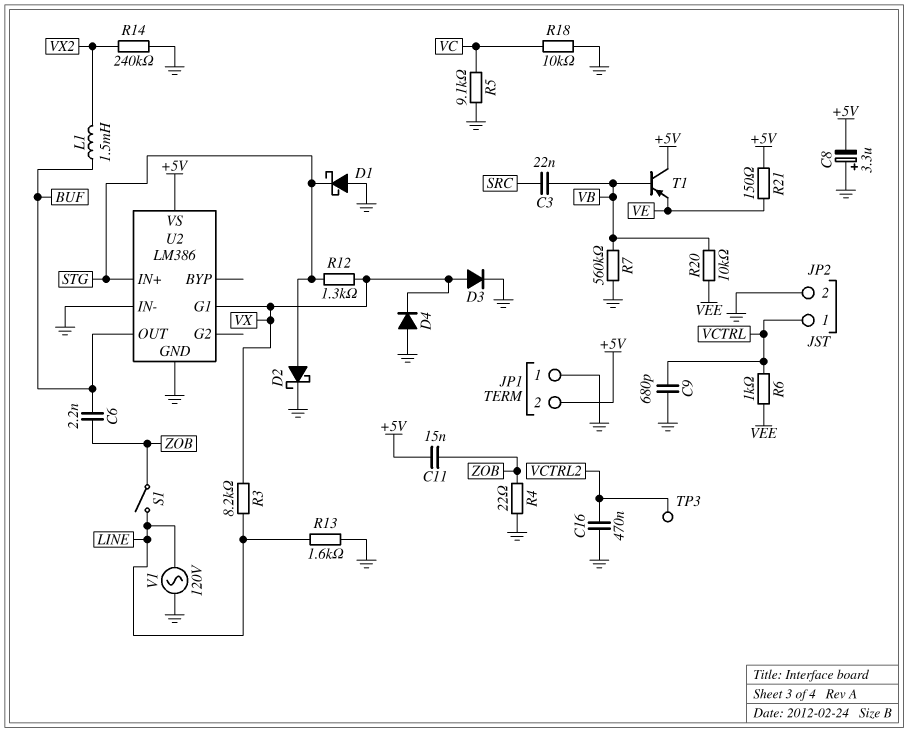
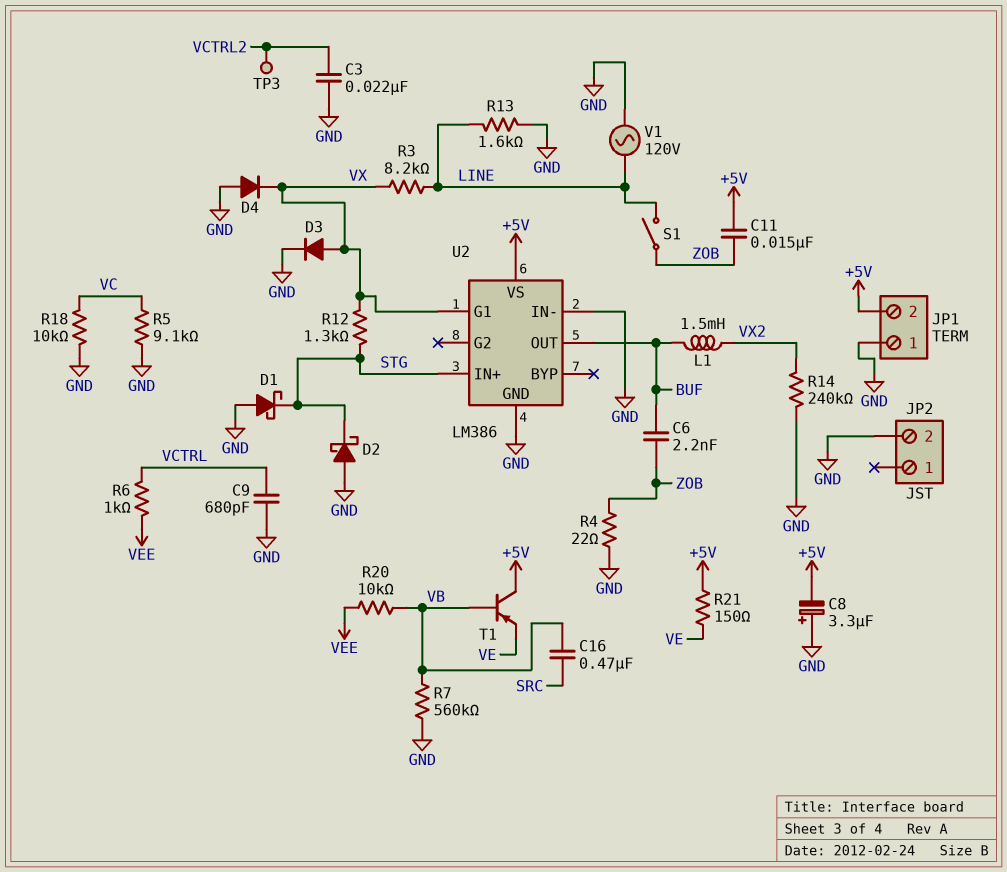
C3: 22nF (SRC, VB) -> 22nF (GND, VCTRL2)
C16: 470nF (GND, VCTRL2) -> 470nF (SRC, VB)
D2: schottky (A STG, K GND) -> schottky (A GND, K STG)
JP2 pin 1: VCTRL -> none

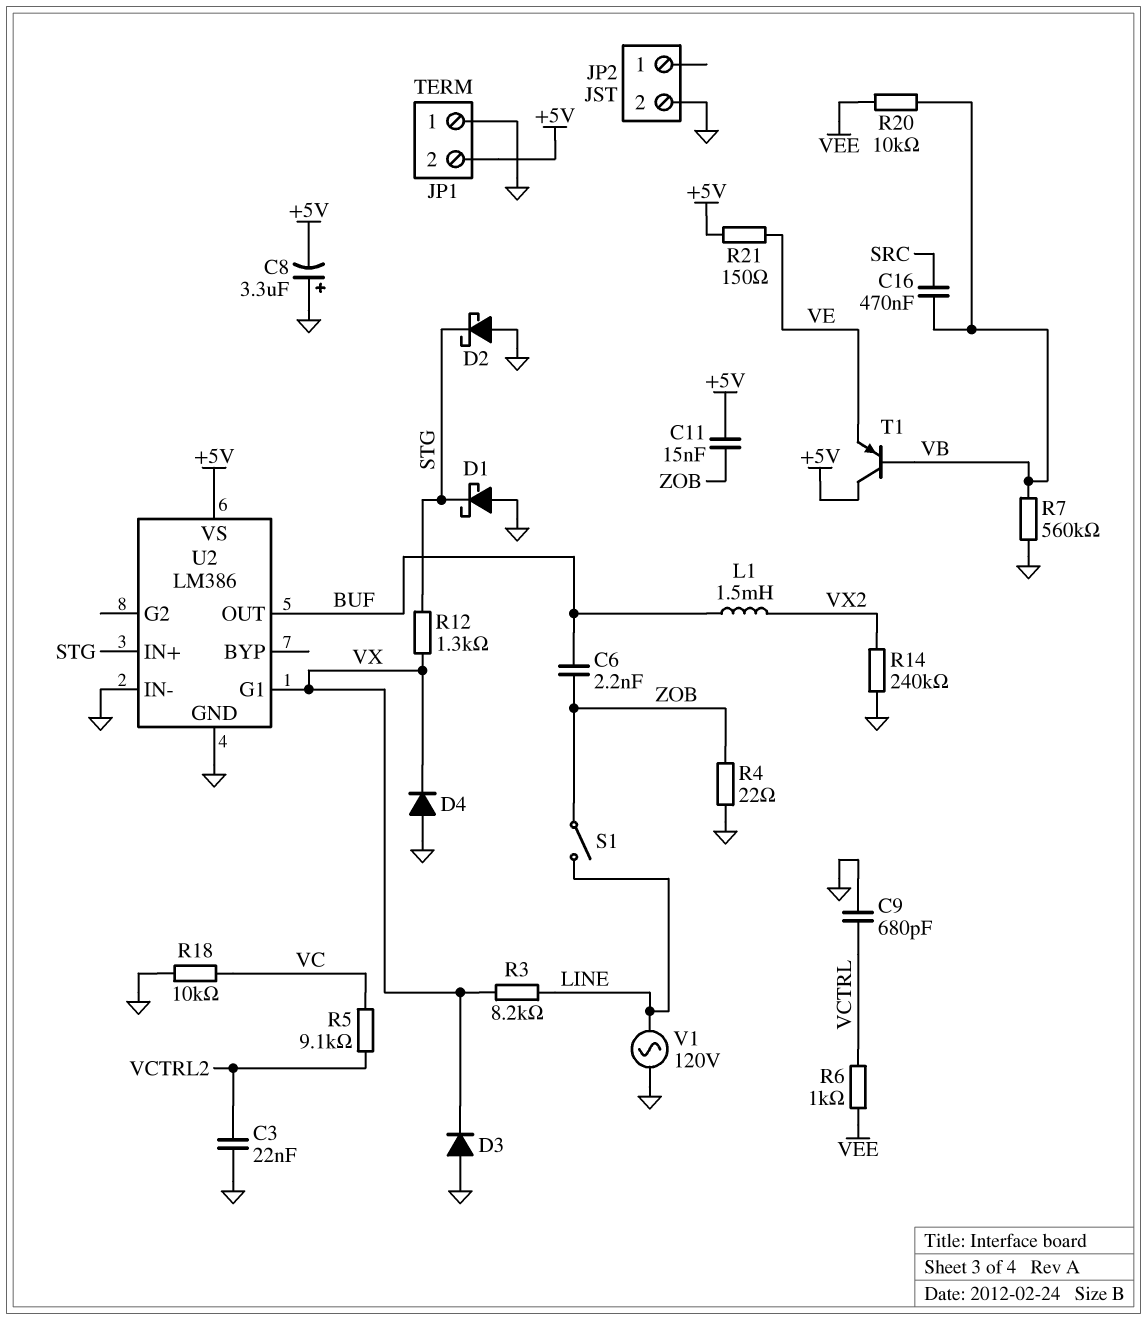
D3: diode (A VX, K GND) -> diode (A GND, K VX)
R5: 9.1k (GND, VC) -> 9.1k (VC, VCTRL2)
R13: 1.6k (GND, LINE) -> none
TP3: test point (VCTRL2) -> none

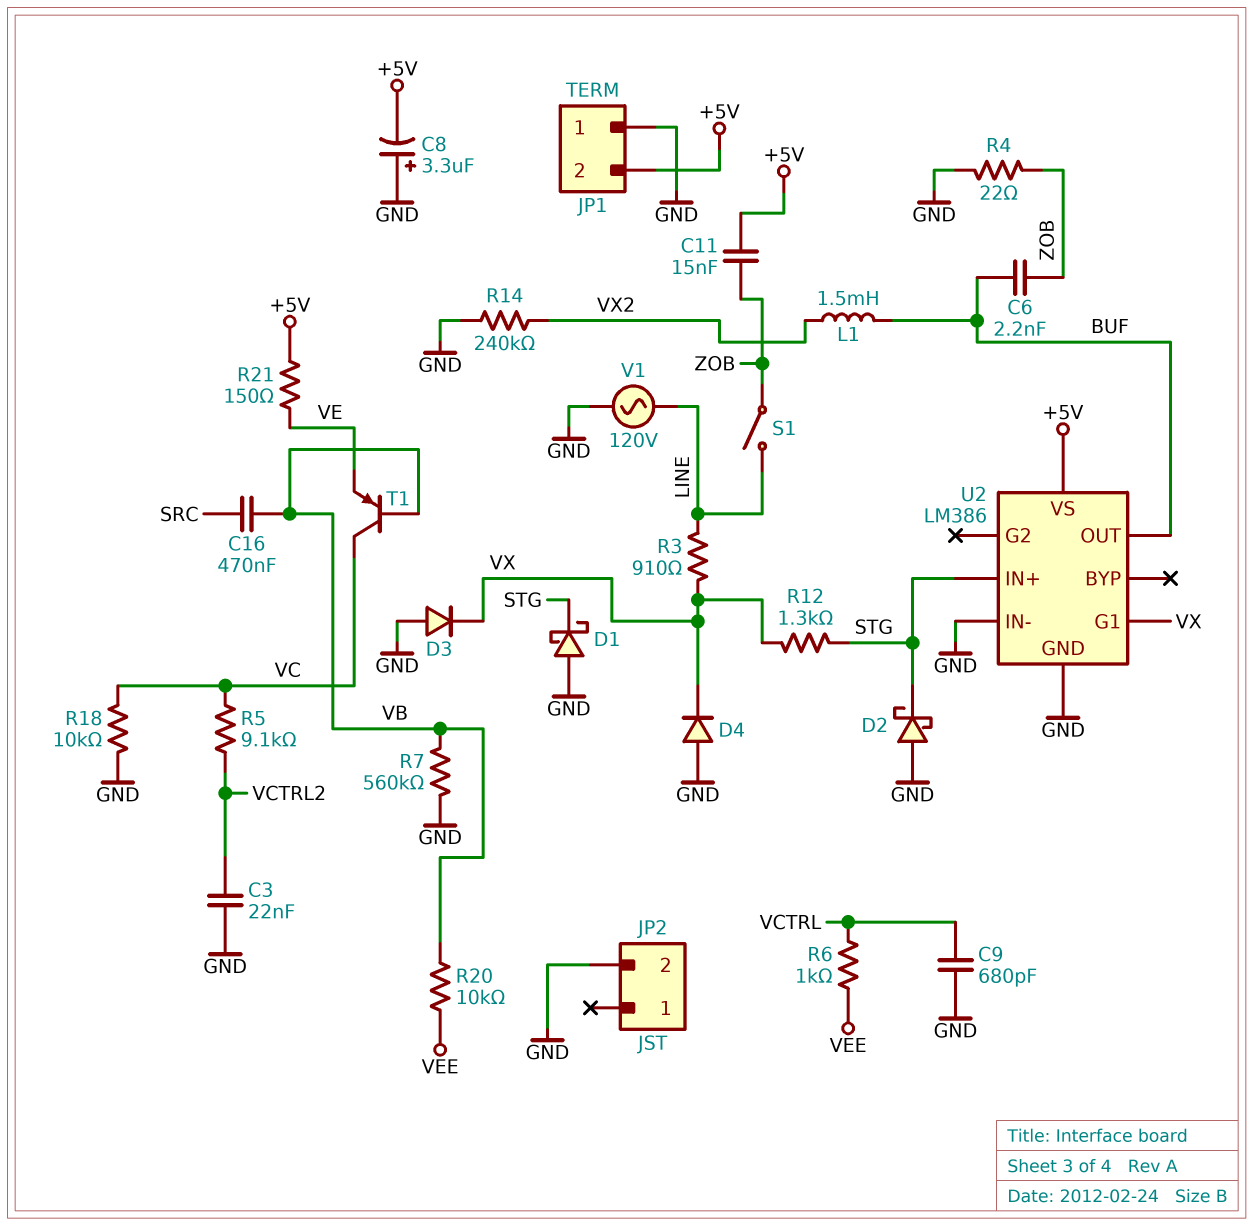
R3: 8.2k (LINE, VX) -> 910 (LINE, VX)
T1: PNP (B VB, C +5V, E VE) -> PNP (B VB, C VC, E VE)

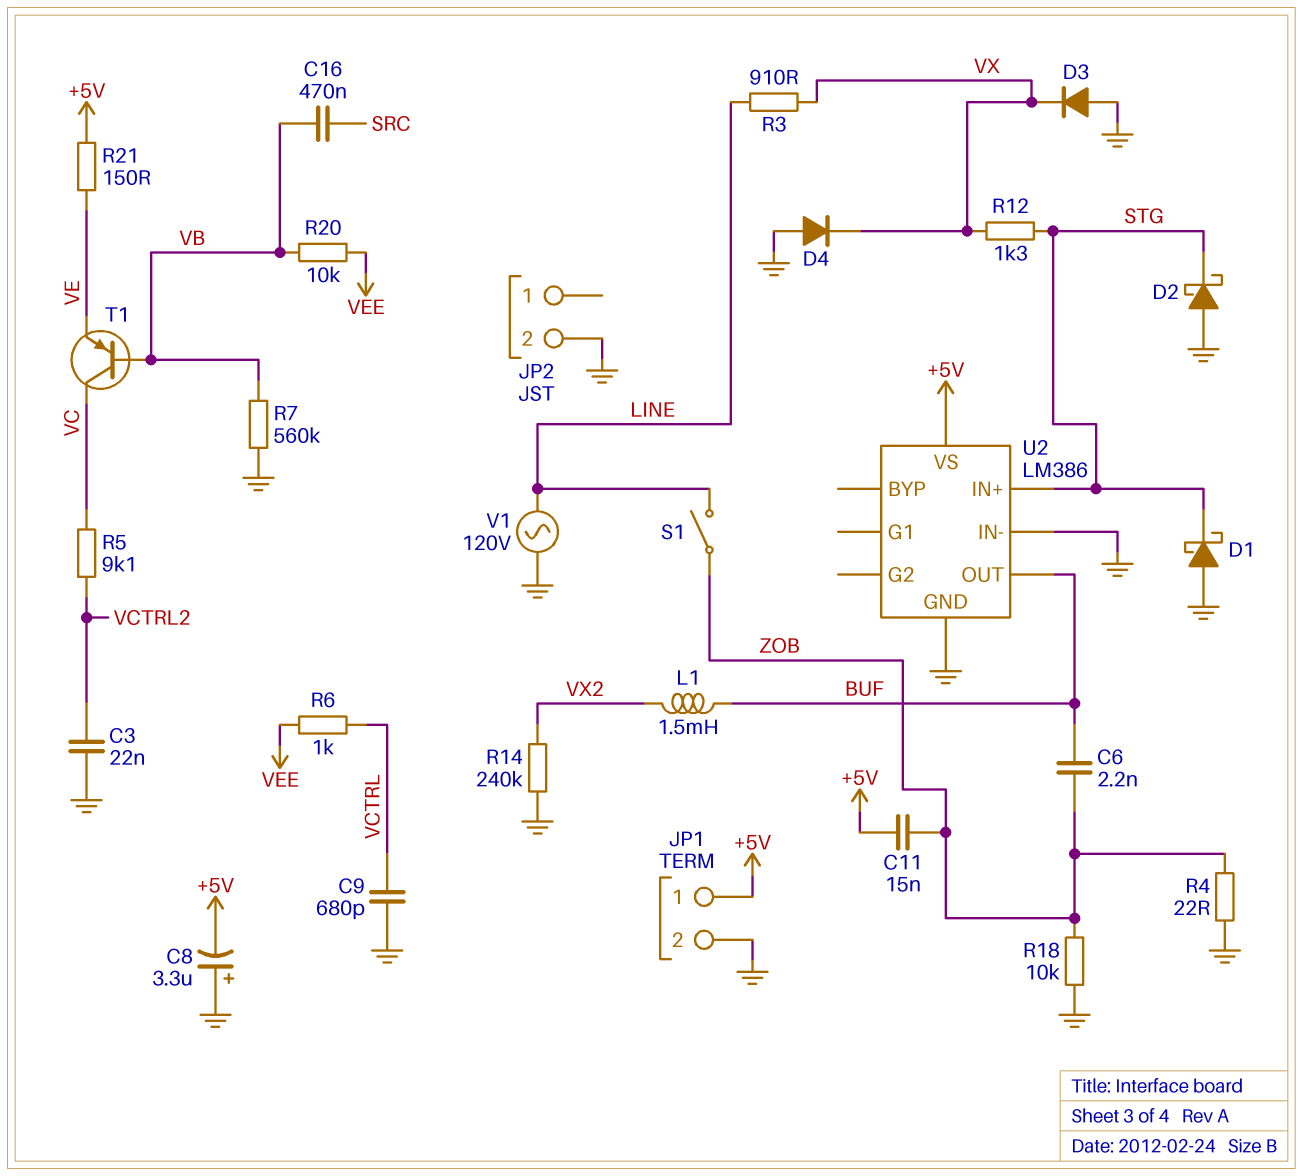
JP1 pin 1: GND -> +5V
JP1 pin 2: +5V -> GND
R18: 10k (GND, VC) -> 10k (GND, ZOB)
U2 pin G1: VX -> none

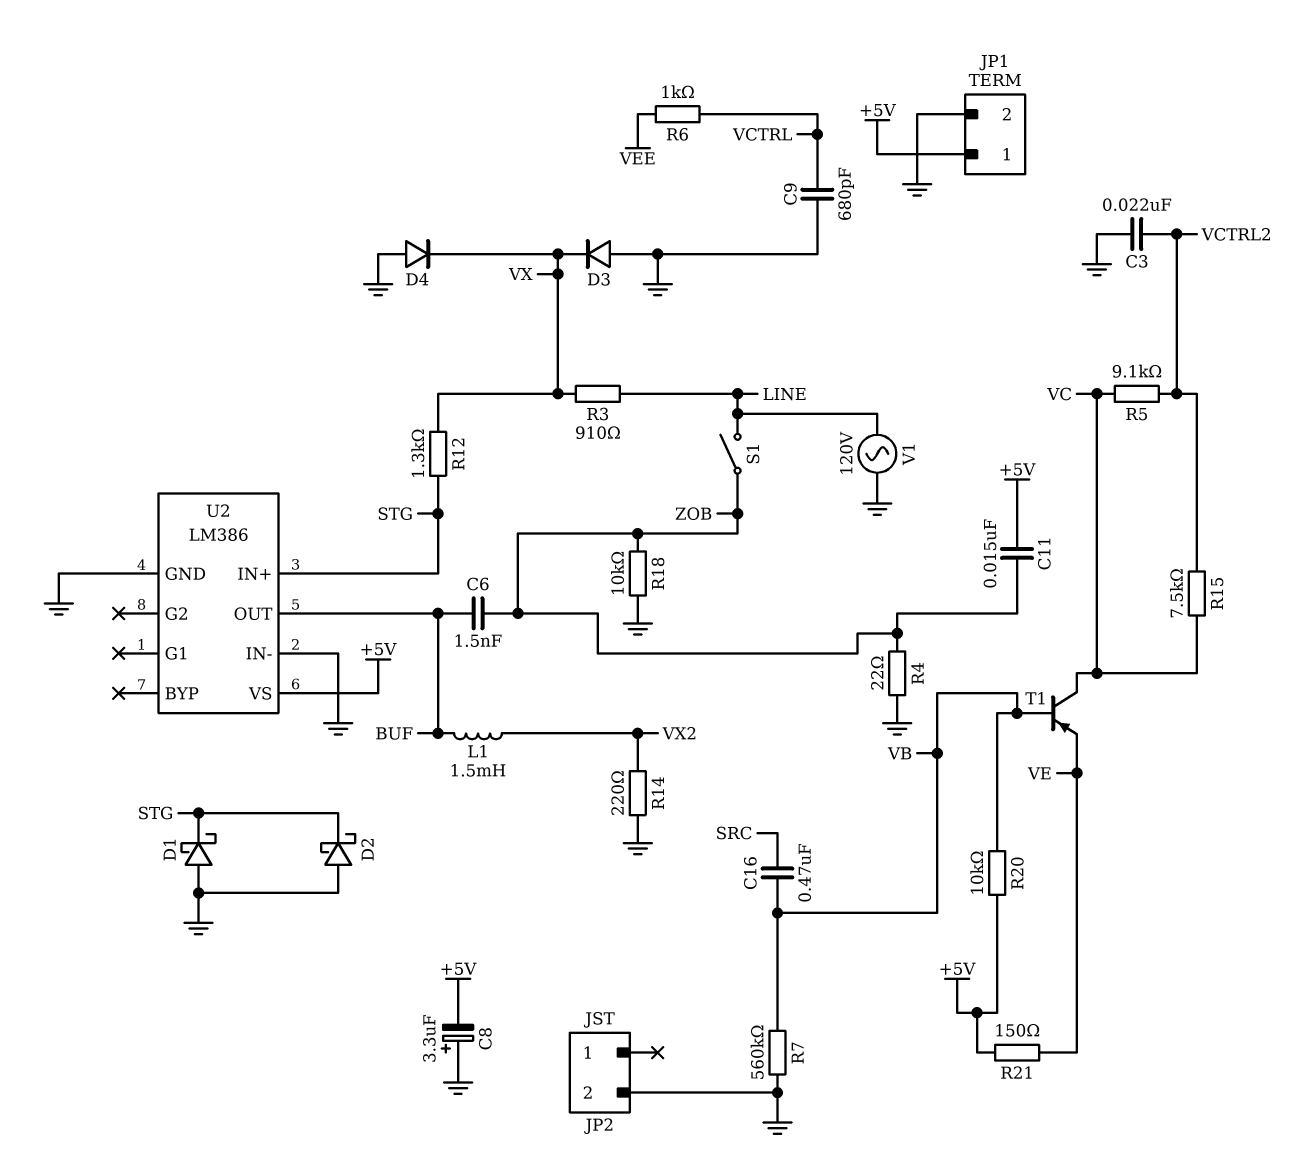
C6: 2.2nF (BUF, ZOB) -> 1.5nF (BUF, ZOB)
R14: 240k (GND, VX2) -> 220 (GND, VX2)
R15: none -> 7.5k (VC, VCTRL2)
R20: 10k (VB, VEE) -> 10k (+5V, VB)

